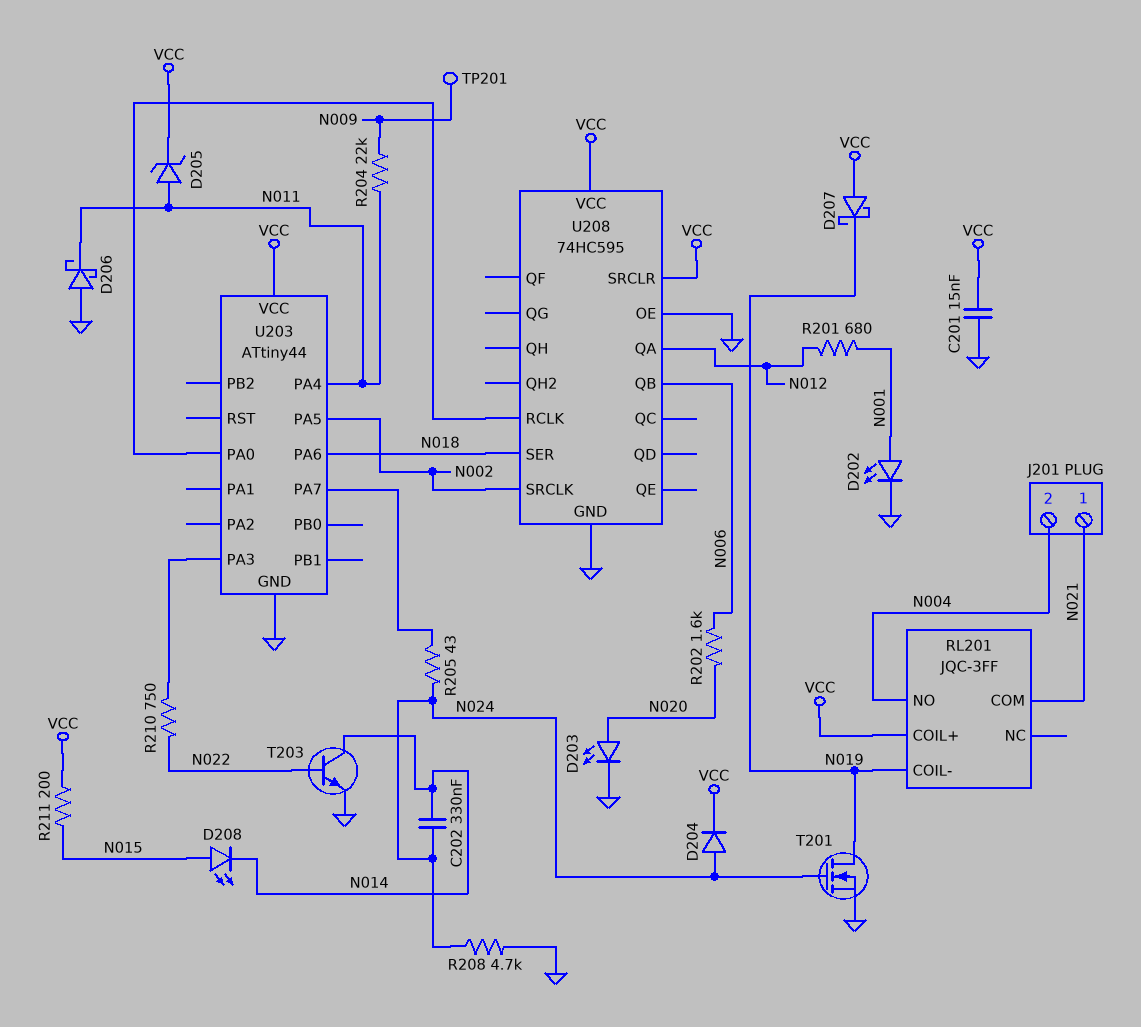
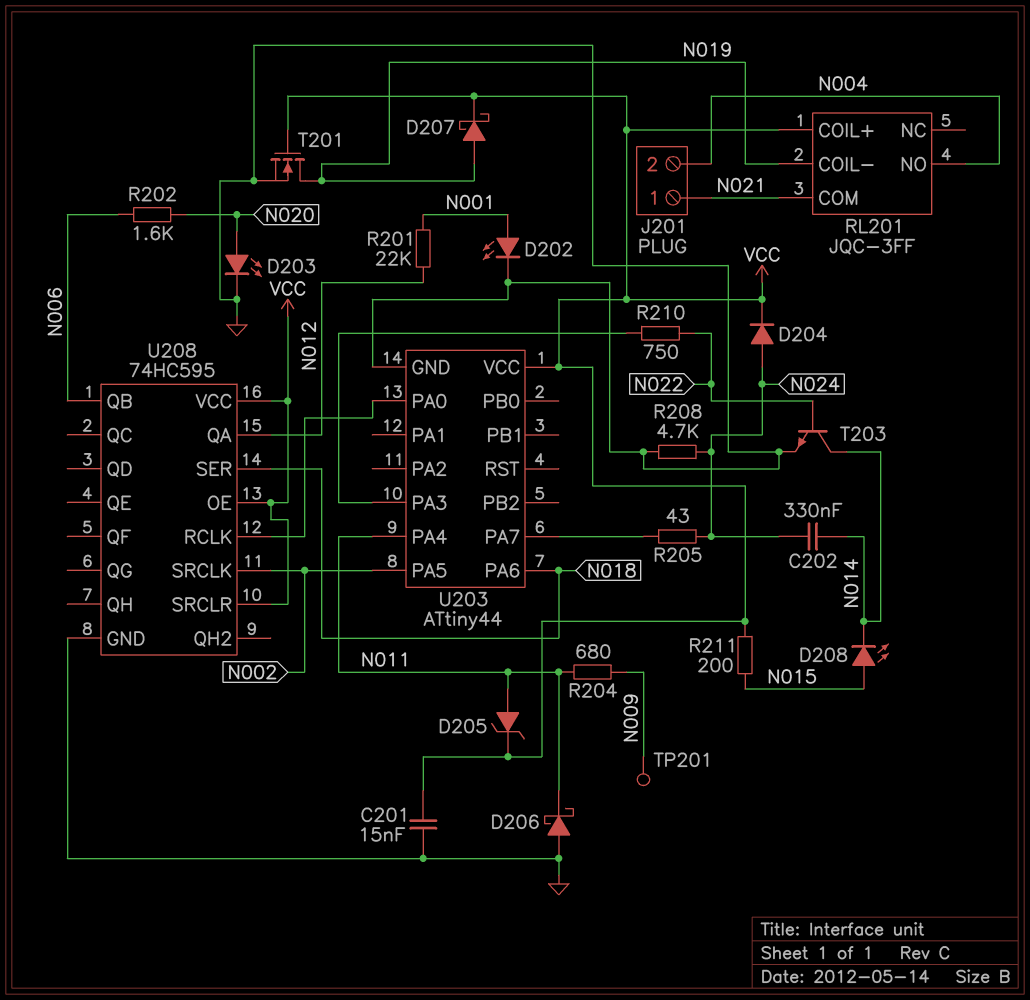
D207: schottky (A VCC, K N019) -> schottky (A N019, K VCC)
R201: 680 (N001, N012) -> 22k (N001, N012)
R204: 22k (N009, N011) -> 680 (N009, N011)
T201: NMOS (G N024, D N019, S GND) -> NMOS (G VCC, D N019, S GND)
U208 pin OE: GND -> VCC

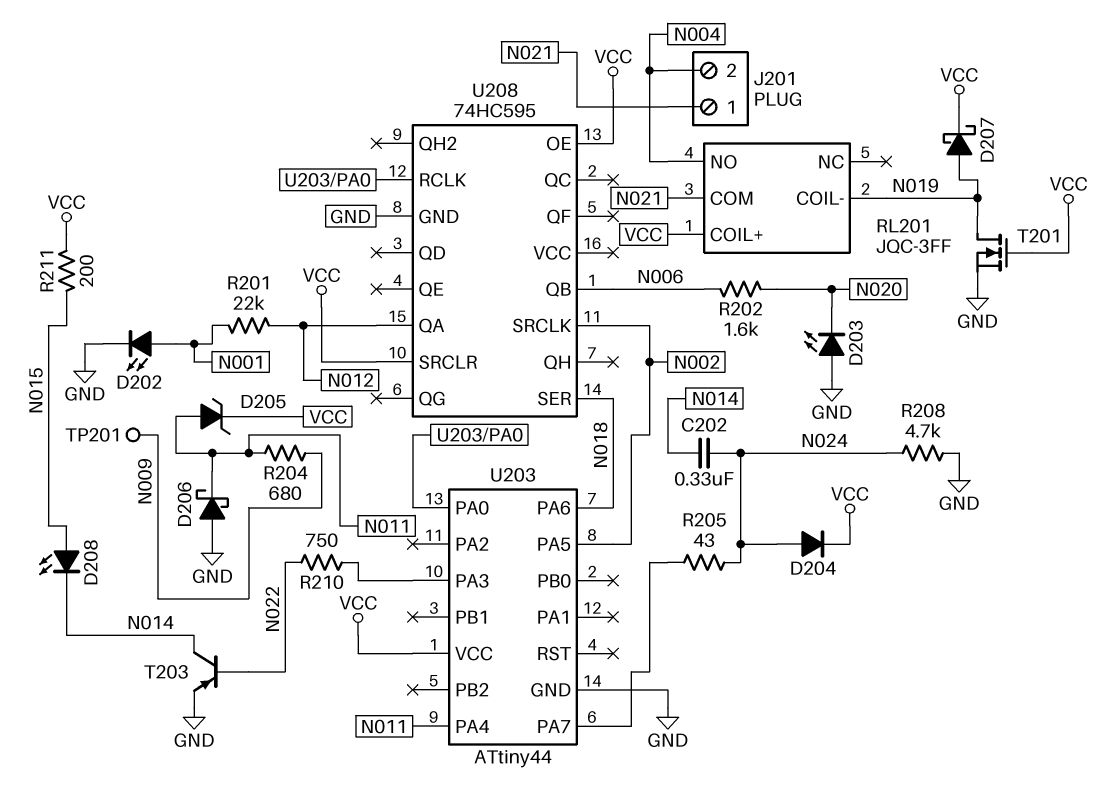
C201: 15nF (GND, VCC) -> none
D203: LED (A N020, K GND) -> LED (A GND, K N020)
T203: NPN (B N022, C N014, E GND) -> PNP (B N022, C N014, E GND)
U208 pin VCC: VCC -> none

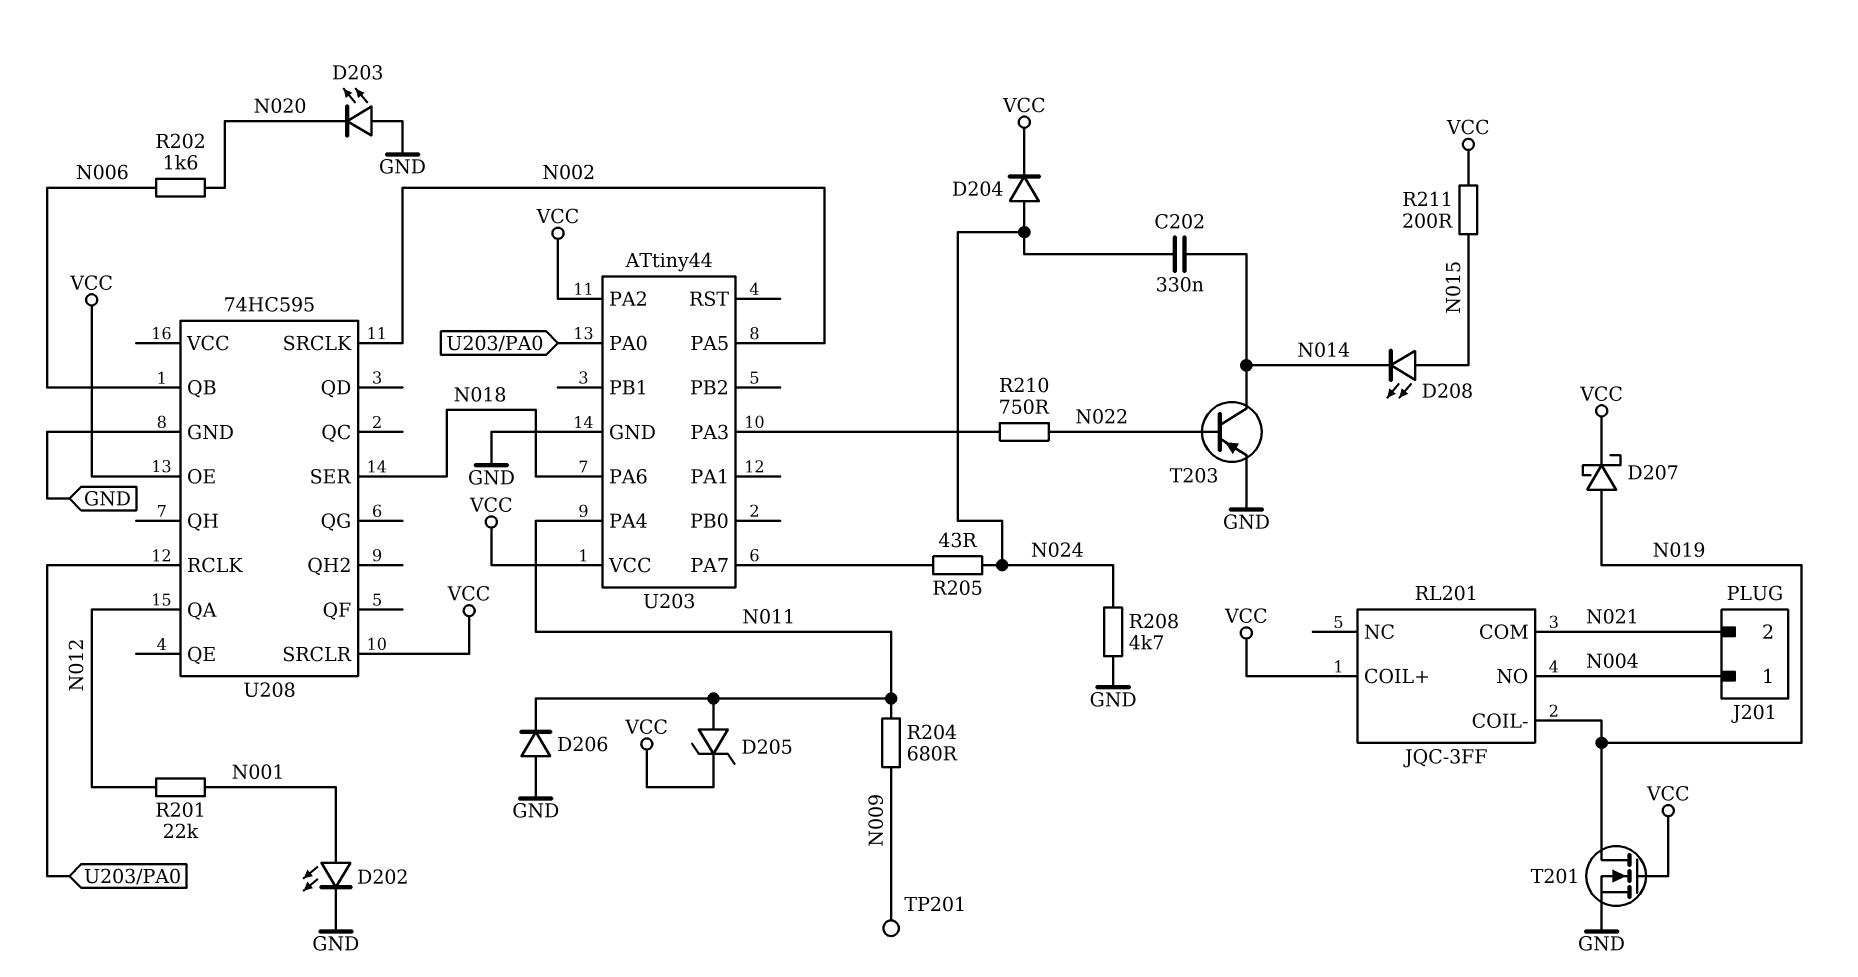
D206: schottky (A GND, K N011) -> diode (A GND, K N011)
J201 pin 1: N021 -> N004
J201 pin 2: N004 -> N021
U203 pin PA2: none -> VCC

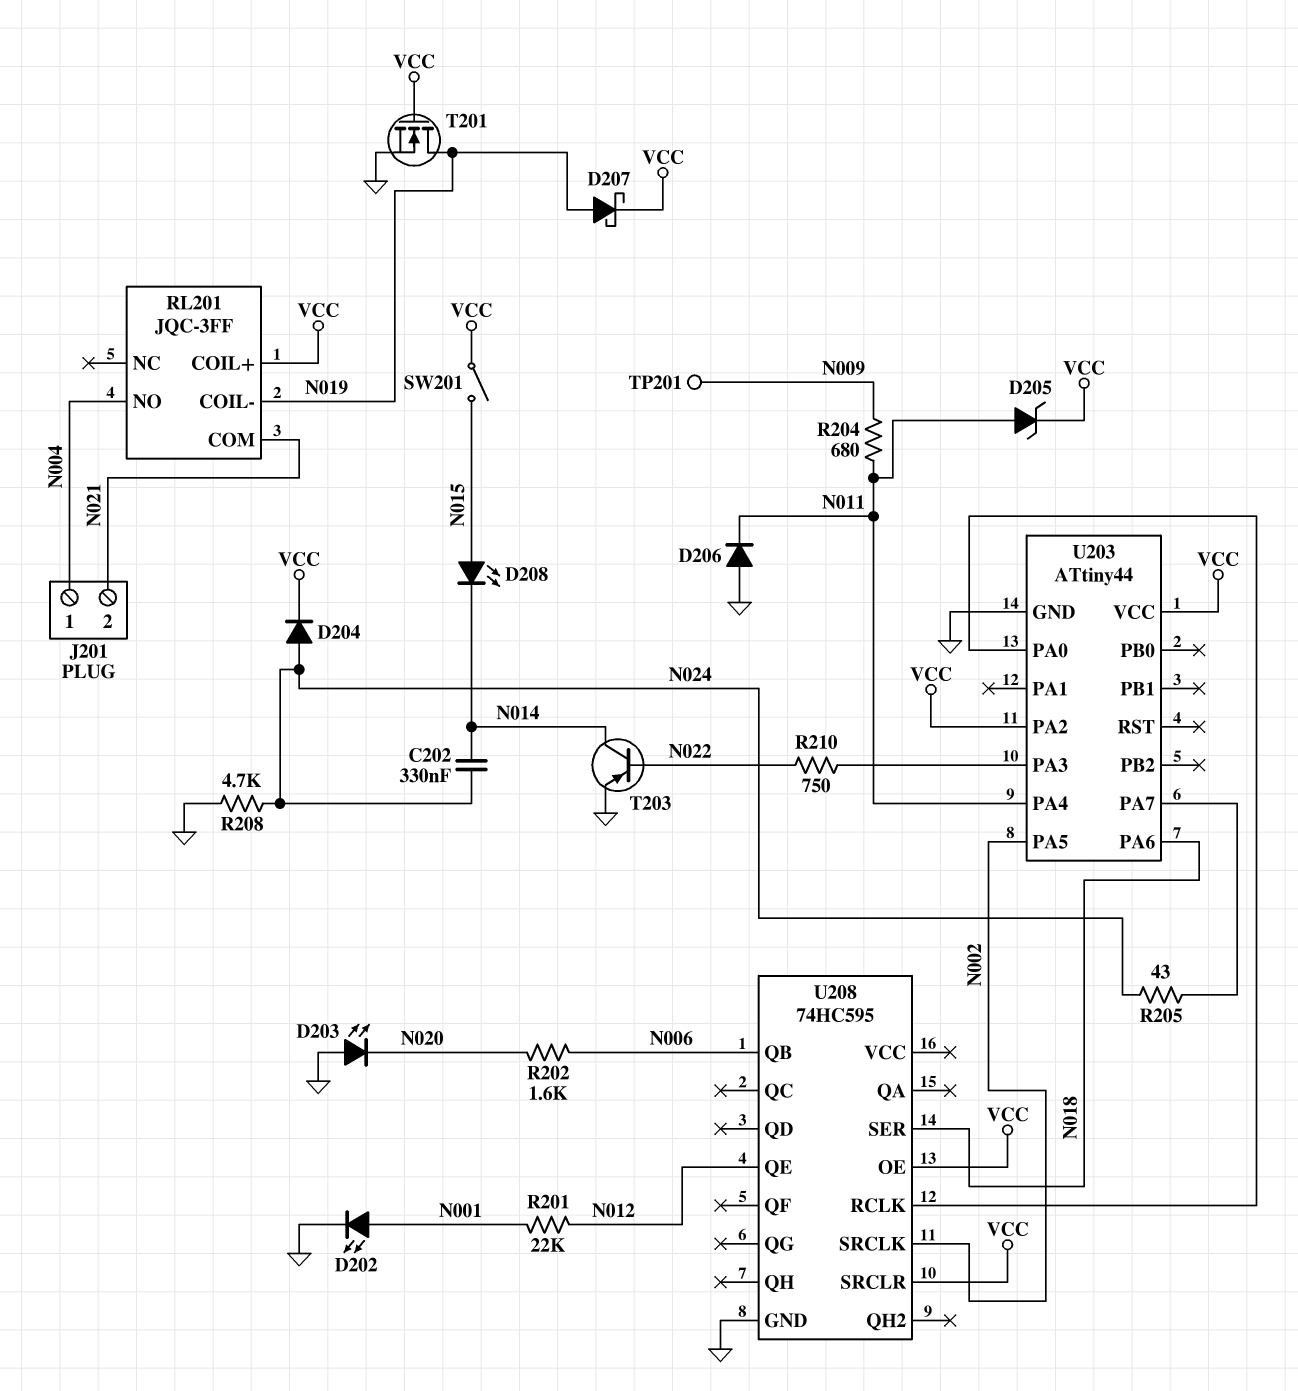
R211: 200 (N015, VCC) -> none
SW201: none -> switch (N015, VCC)
U208 pin QA: N012 -> none
U208 pin QE: none -> N012

